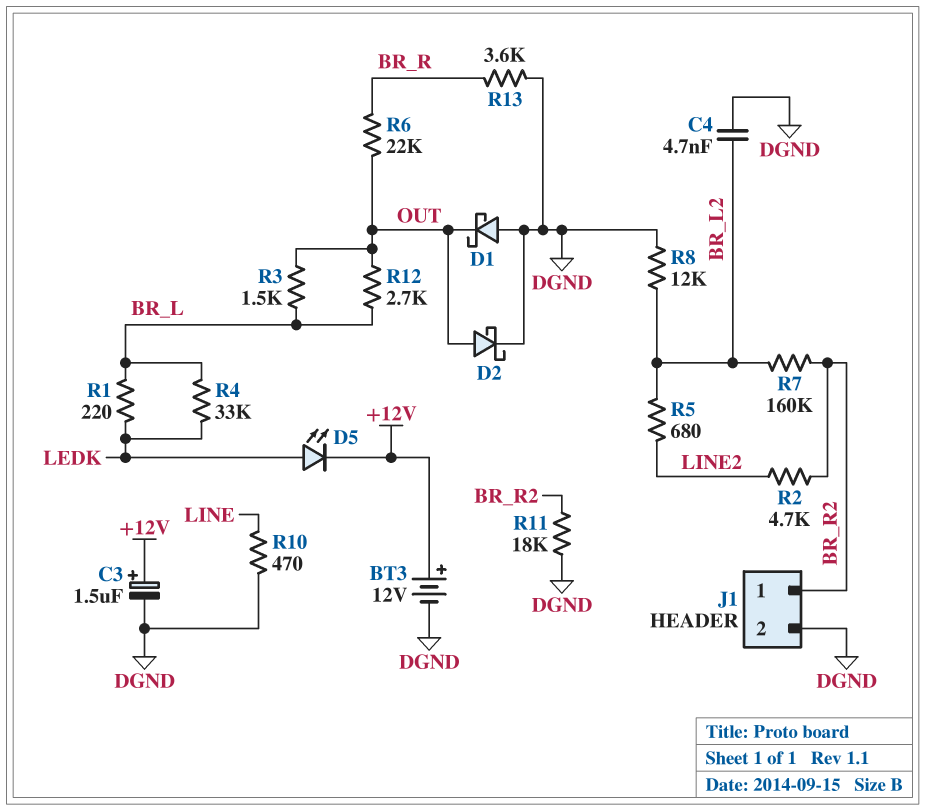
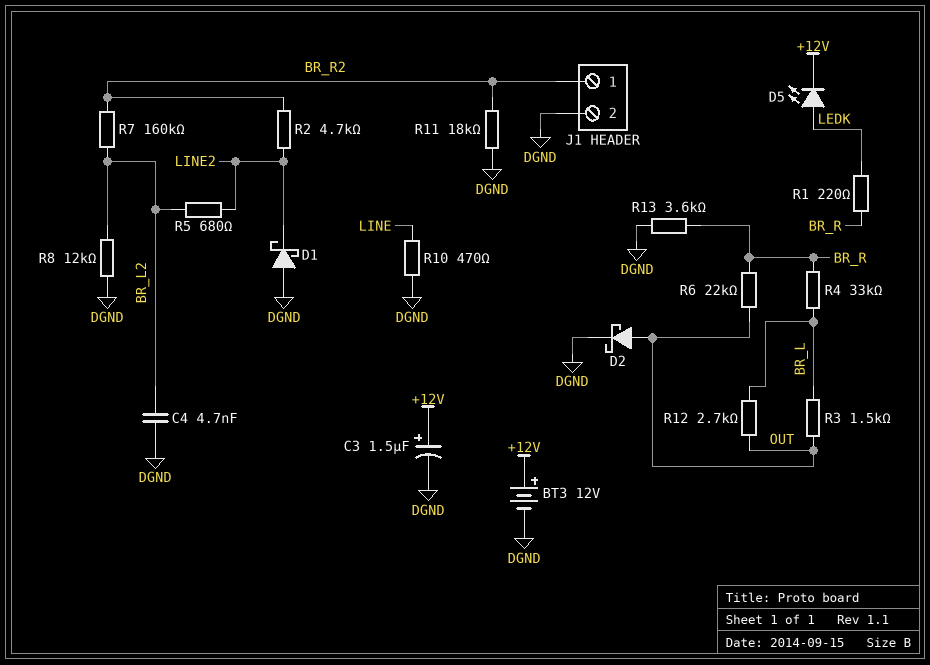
D1: schottky (A DGND, K OUT) -> schottky (A DGND, K LINE2)
R1: 220 (BR_L, LEDK) -> 220 (BR_R, LEDK)
R4: 33k (BR_L, LEDK) -> 33k (BR_L, BR_R)

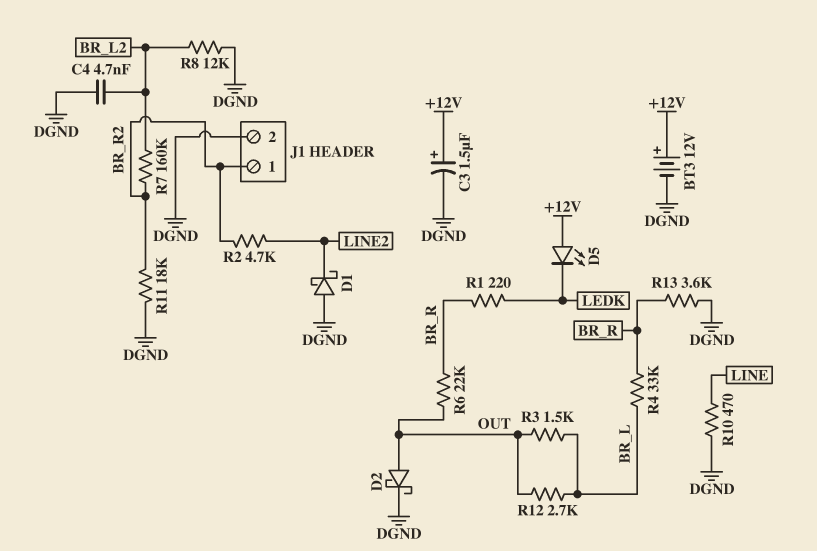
D5: LED (A LEDK, K +12V) -> LED (A +12V, K LEDK)
R5: 680 (BR_L2, LINE2) -> none

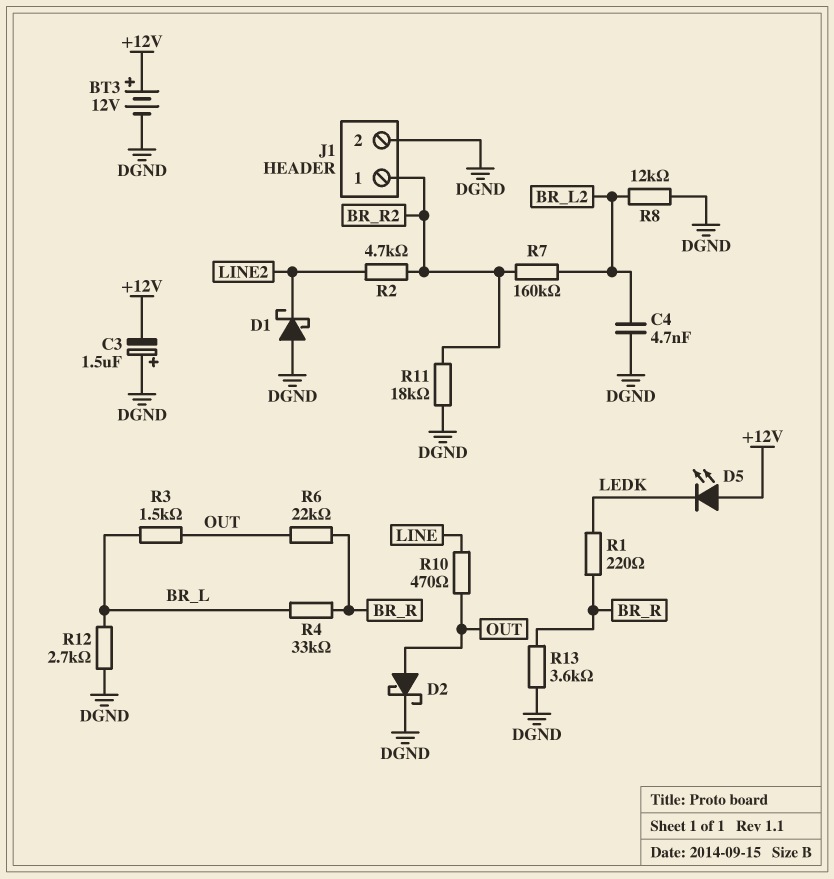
C3: 1.5uF (plus +12V, minus DGND) -> 1.5uF (plus DGND, minus +12V)
R10: 470 (DGND, LINE) -> 470 (LINE, OUT)
R12: 2.7k (BR_L, OUT) -> 2.7k (BR_L, DGND)

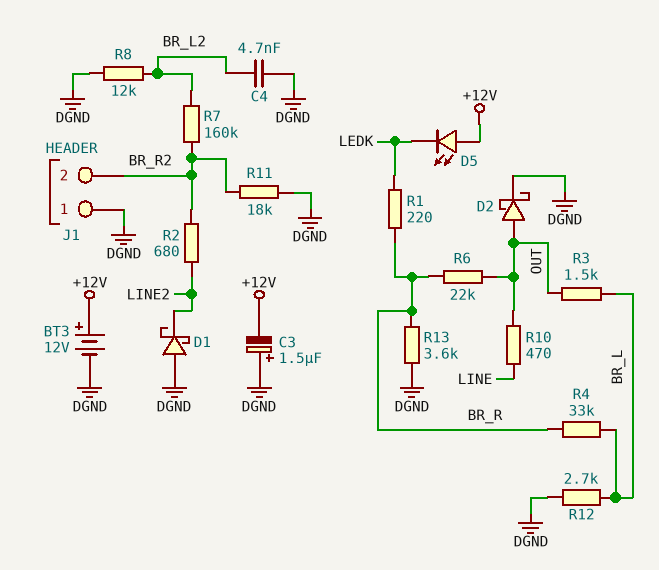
J1 pin 1: BR_R2 -> DGND
J1 pin 2: DGND -> BR_R2
R2: 4.7k (BR_R2, LINE2) -> 680 (BR_R2, LINE2)

